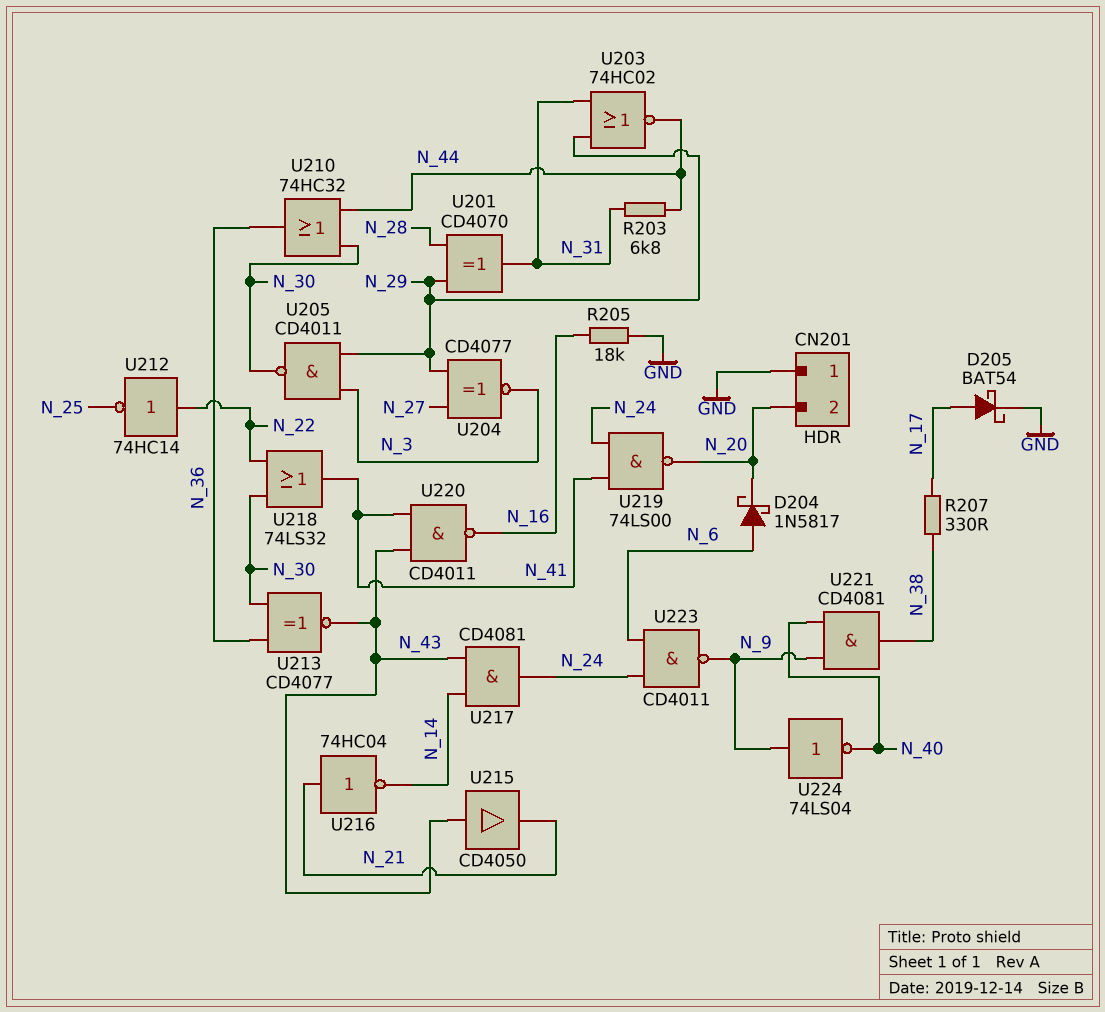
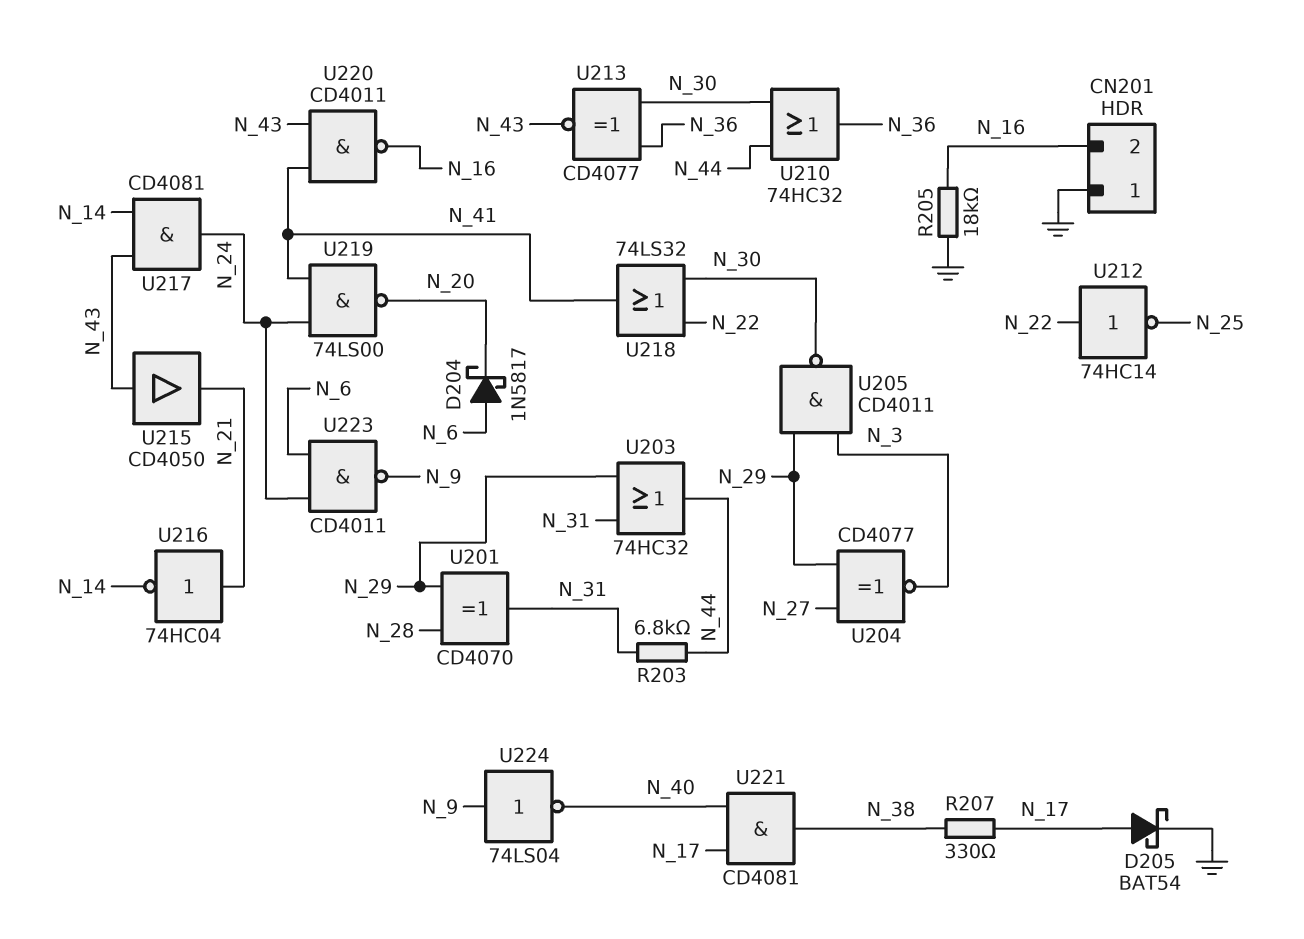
CN201 pin 2: N_20 -> N_16
U203: NOR 74HC02 (in N_29, in N_31, out N_44) -> OR 74HC32 (in N_29, in N_31, out N_44)
U221: AND CD4081 (in N_9, in N_40, out N_38) -> AND CD4081 (in N_17, in N_40, out N_38)

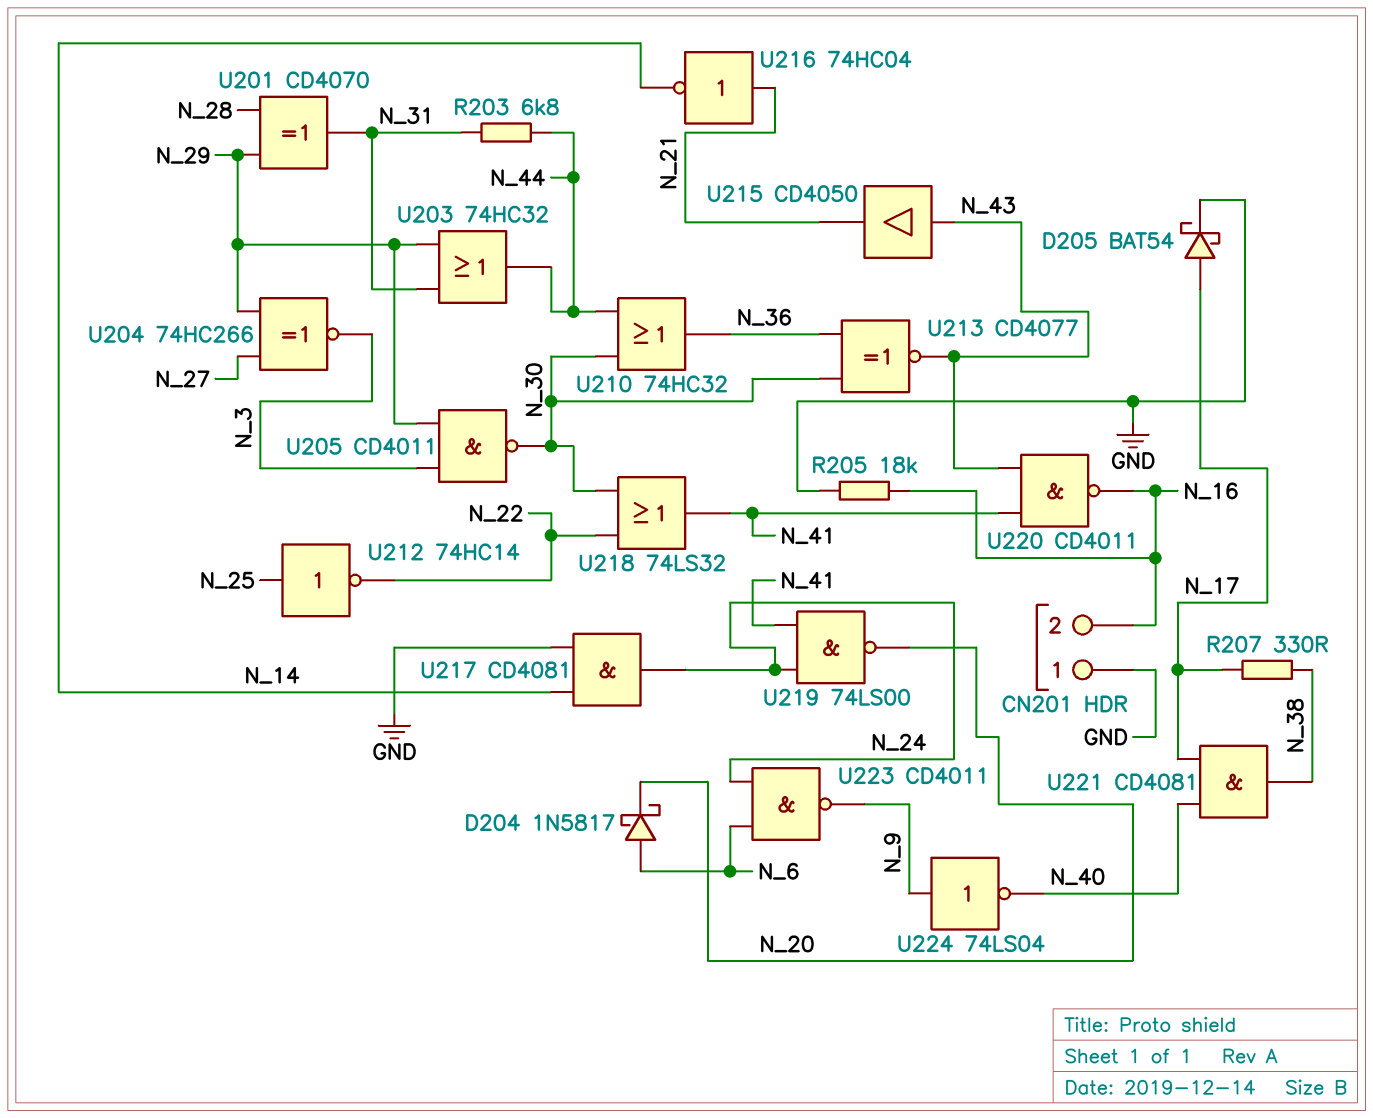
U204: XNOR CD4077 (in N_27, in N_29, out N_3) -> XNOR 74HC266 (in N_27, in N_29, out N_3)
U212: NOT 74HC14 (in N_22, out N_25) -> NOT 74HC14 (in N_25, out N_22)
U217: AND CD4081 (in N_14, in N_43, out N_24) -> AND CD4081 (in GND, in N_14, out N_24)

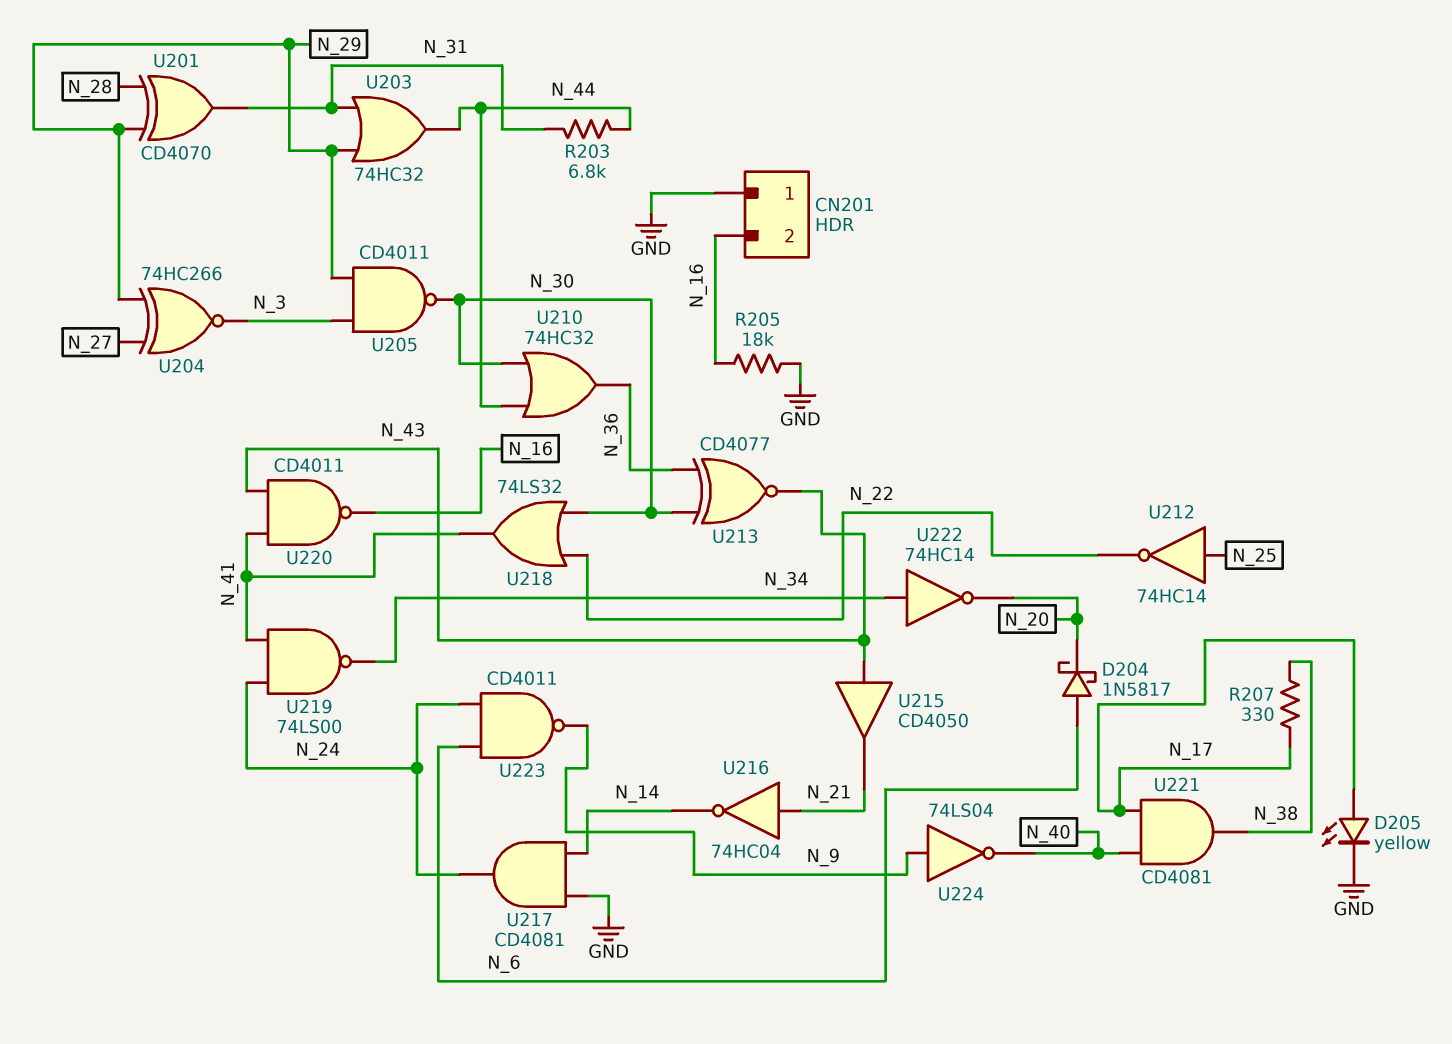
D205: schottky BAT54 (A N_17, K GND) -> LED yellow (A N_17, K GND)
U219: NAND 74LS00 (in N_24, in N_41, out N_20) -> NAND 74LS00 (in N_24, in N_41, out N_34)
U222: none -> NOT 74HC14 (in N_34, out N_20)

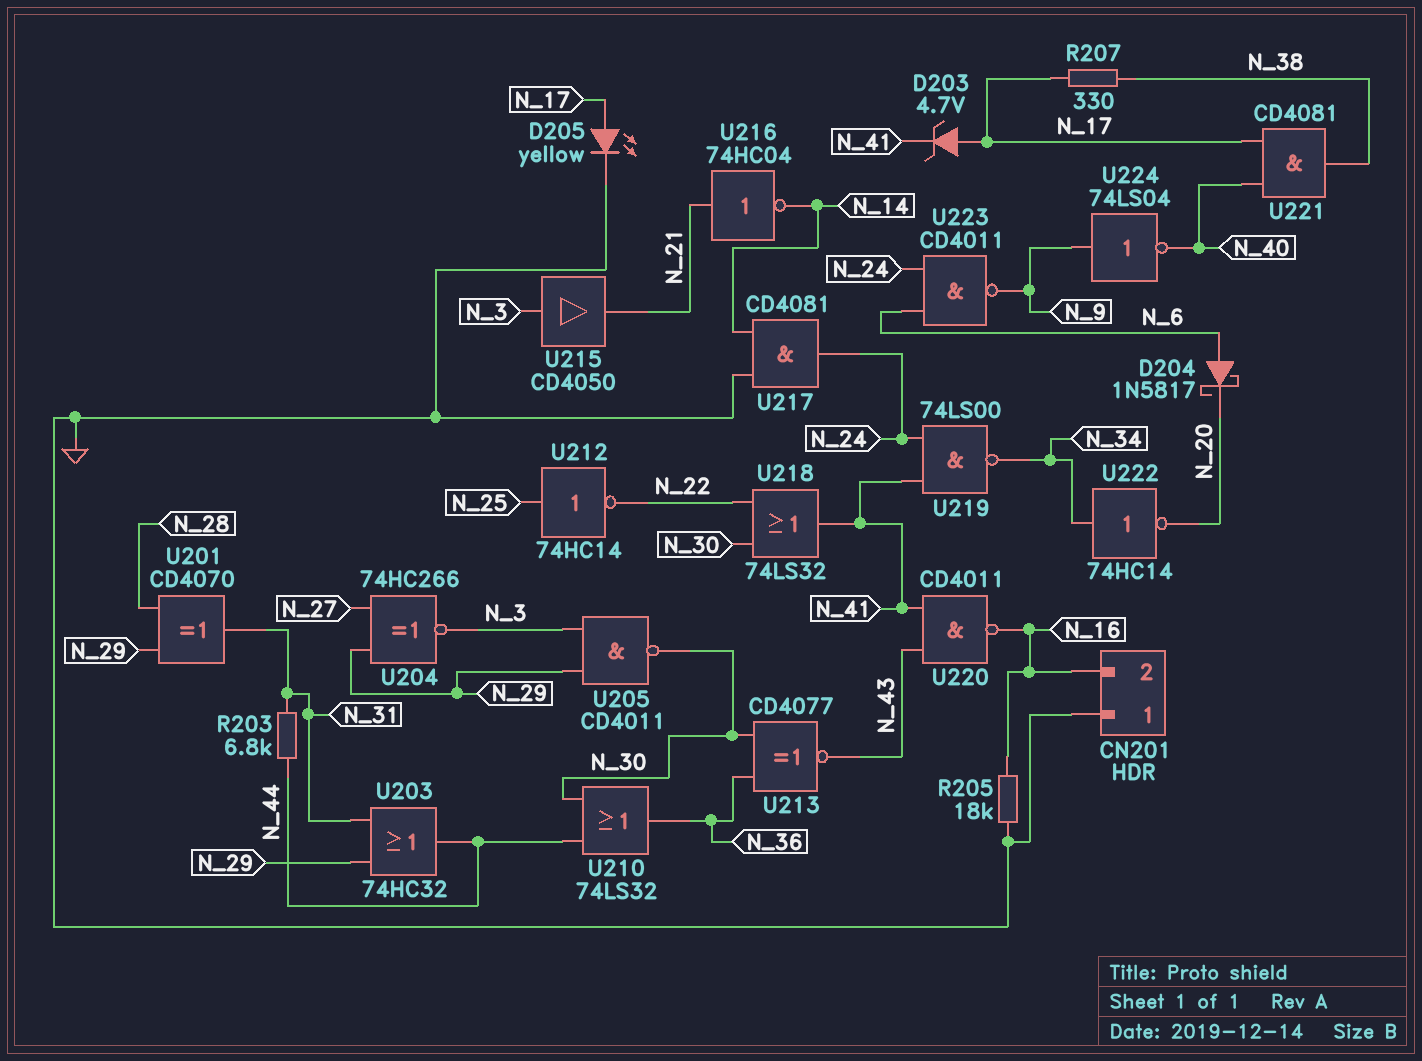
D203: none -> zener 4.7V (A N_17, K N_41)
U210: OR 74HC32 (in N_30, in N_44, out N_36) -> OR 74LS32 (in N_30, in N_44, out N_36)
U215: buffer CD4050 (in N_43, out N_21) -> buffer CD4050 (in N_3, out N_21)

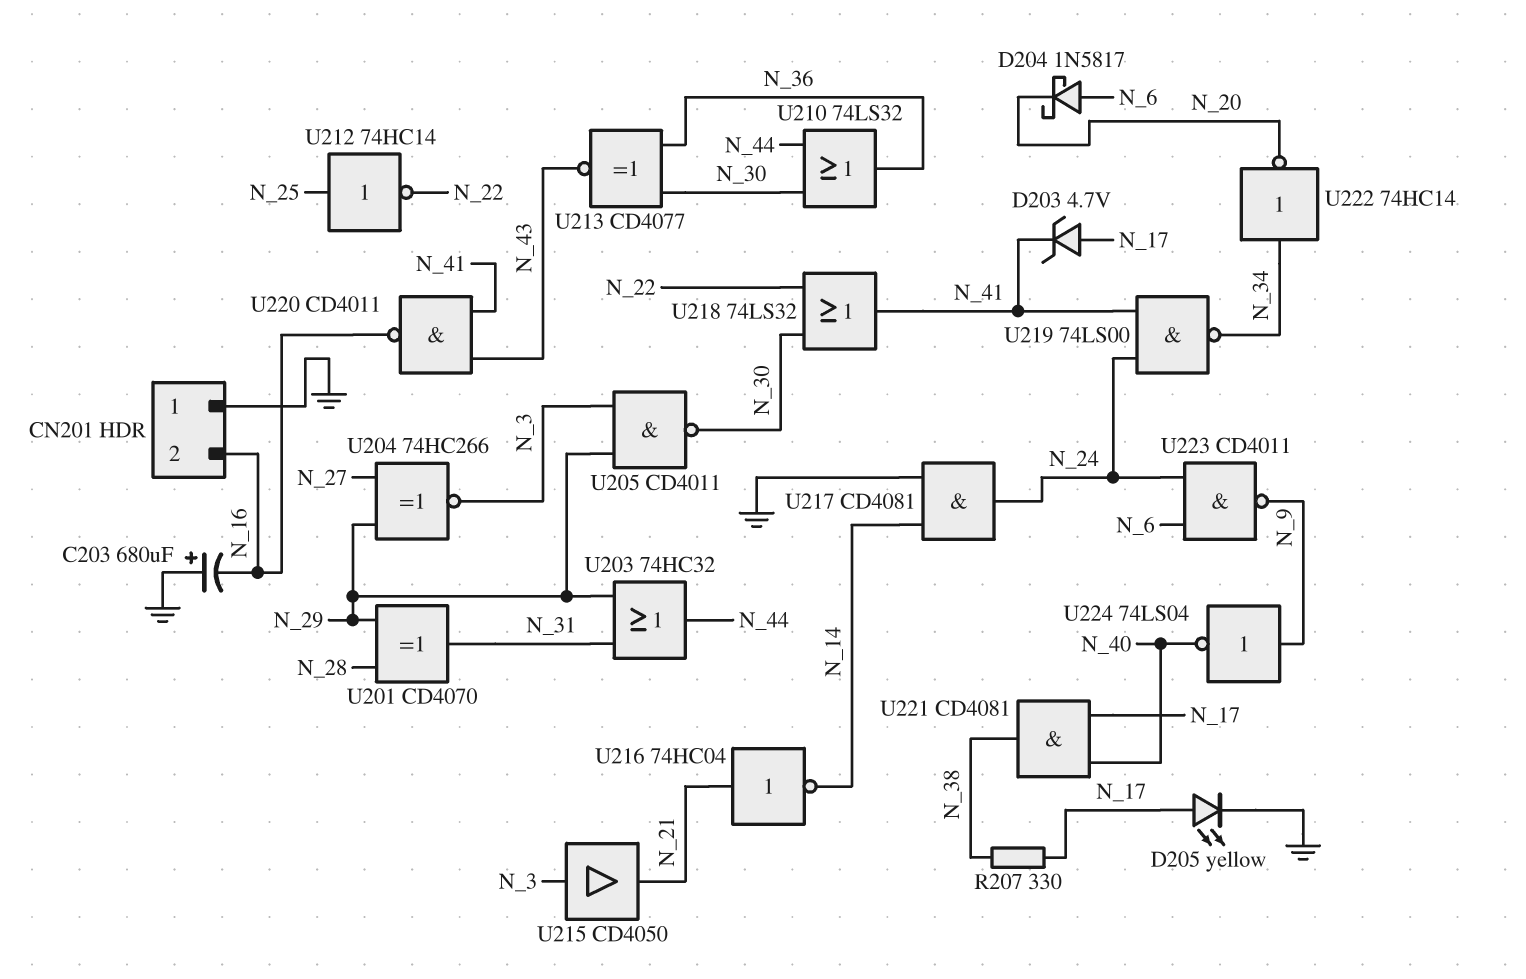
C203: none -> 680uF (plus GND, minus N_16)
R203: 6.8k (N_31, N_44) -> none
R205: 18k (GND, N_16) -> none

